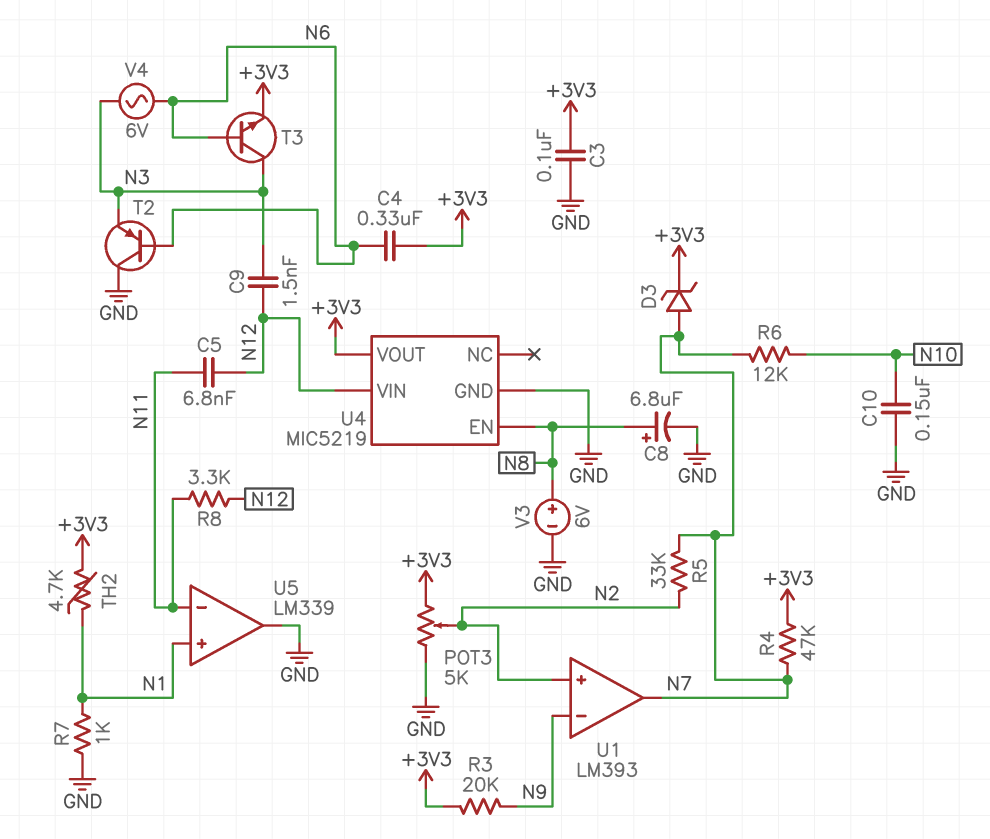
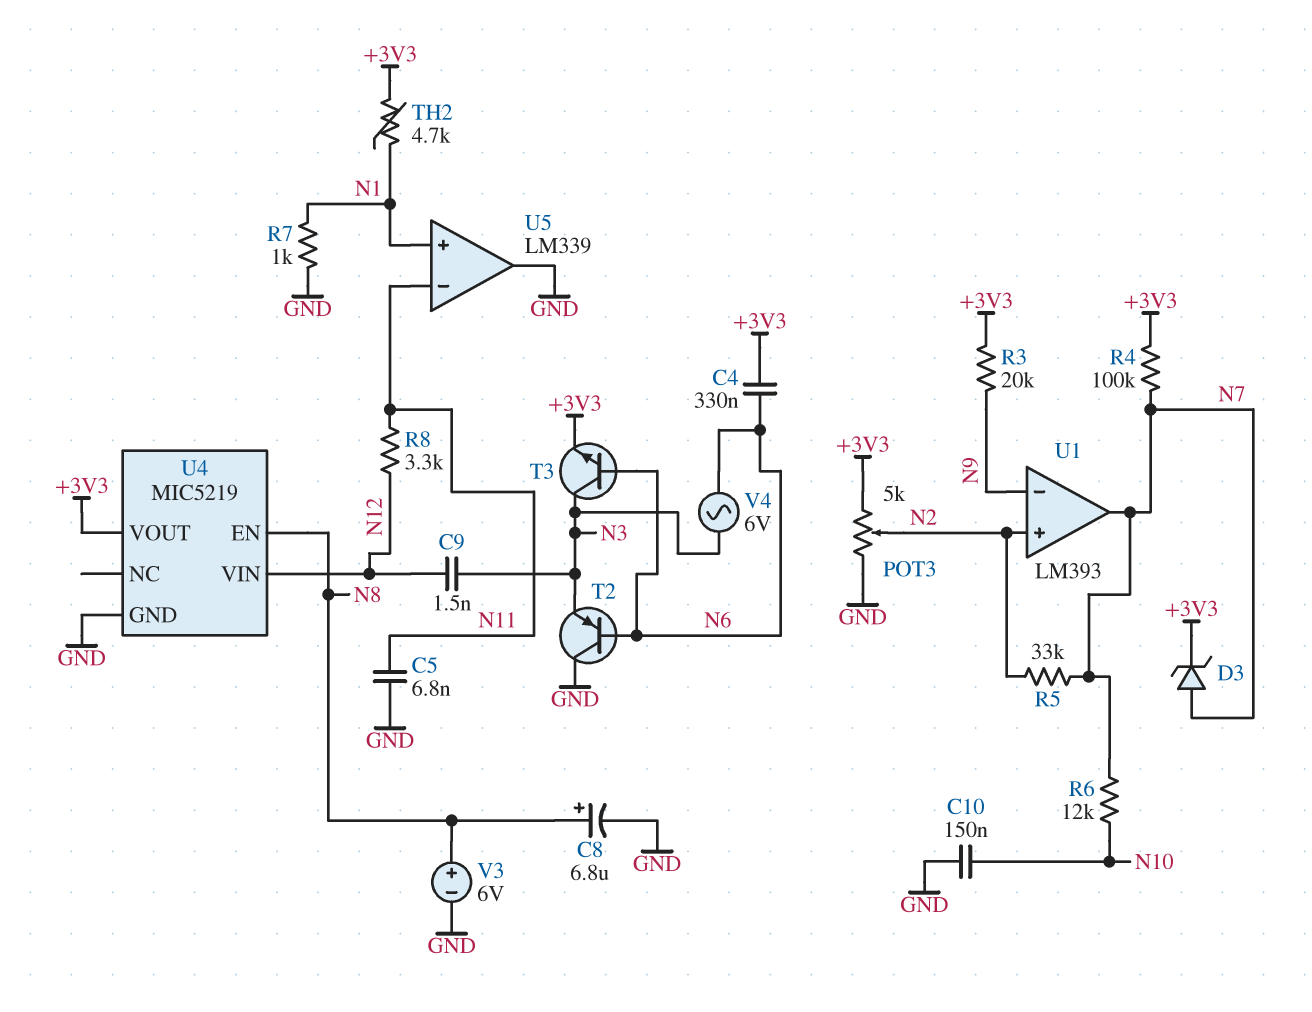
C3: 100nF (+3V3, GND) -> none
C5: 6.8nF (N11, N12) -> 6.8nF (GND, N11)
R4: 47k (+3V3, N7) -> 100k (+3V3, N7)

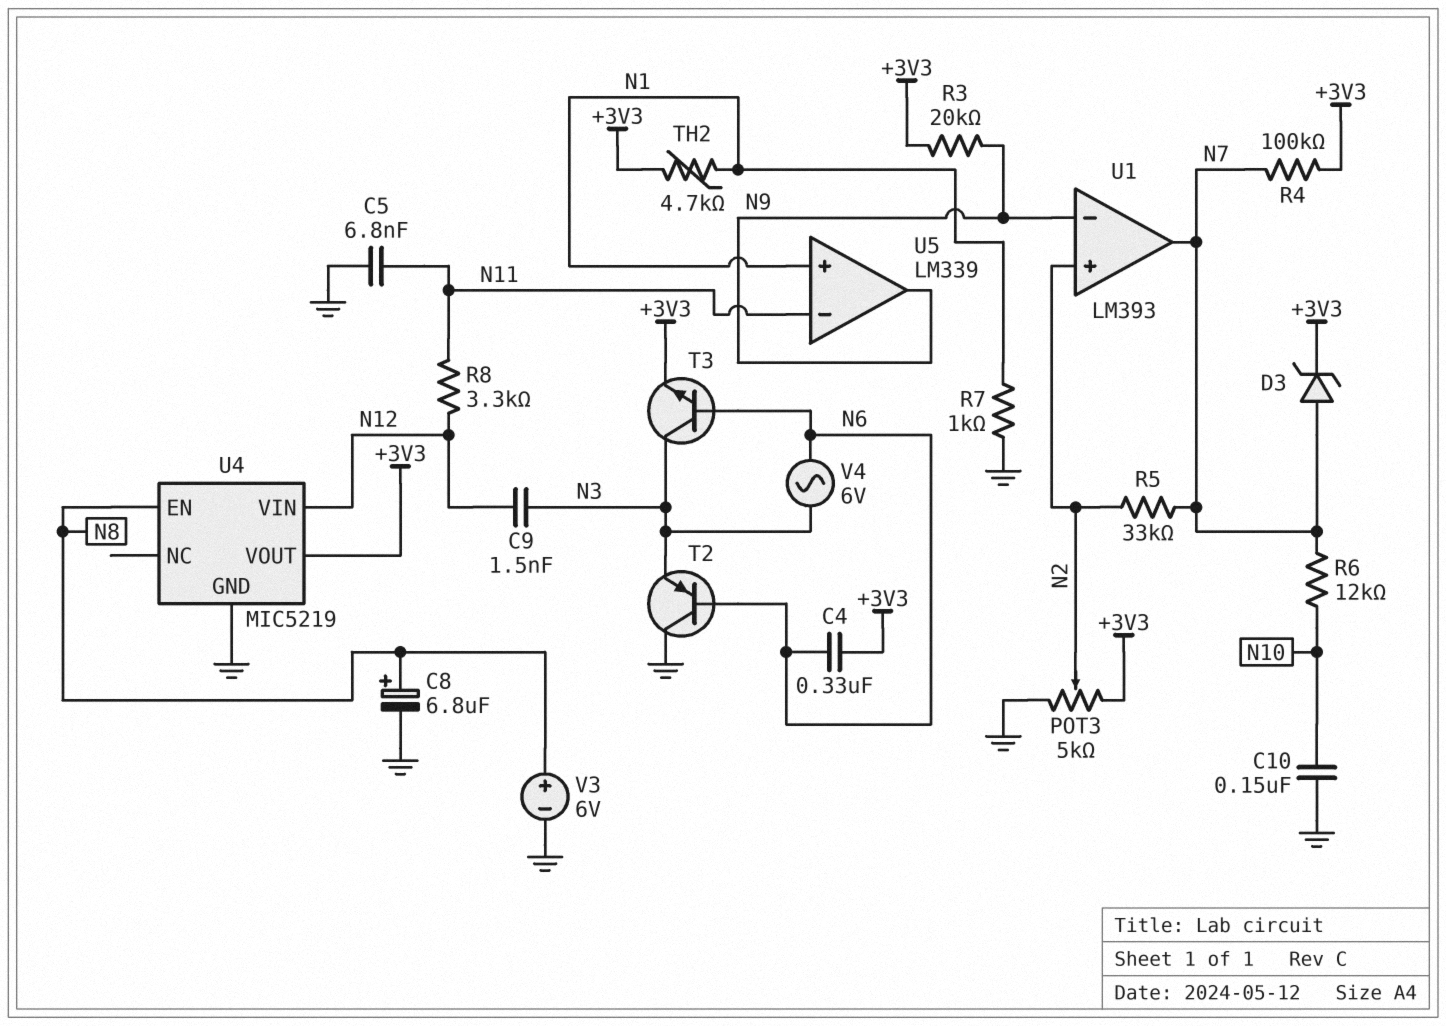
U5 pin out: GND -> N9

